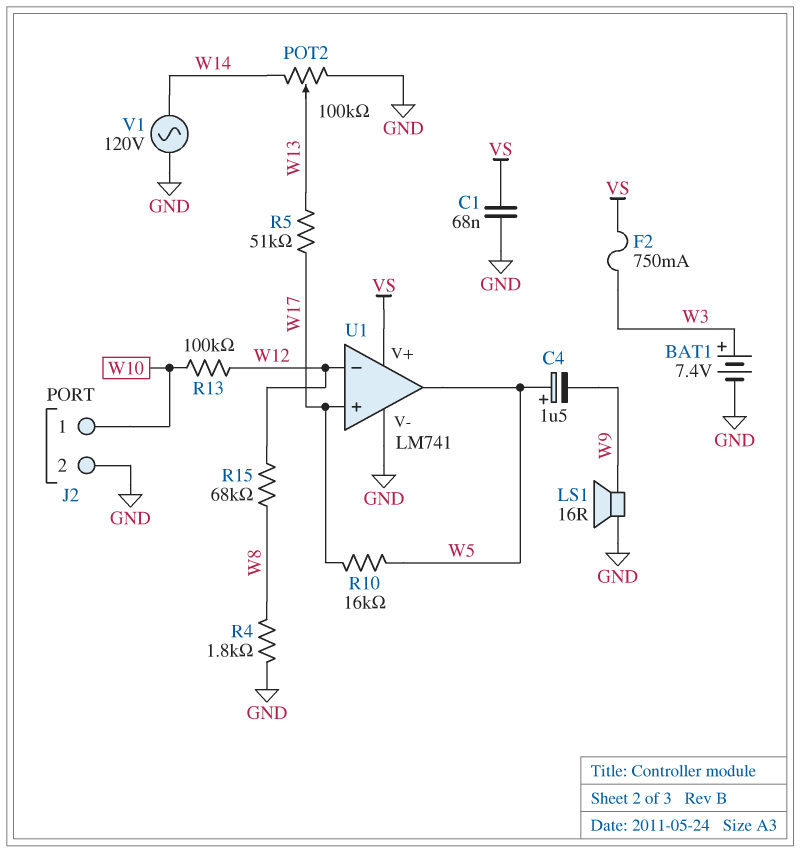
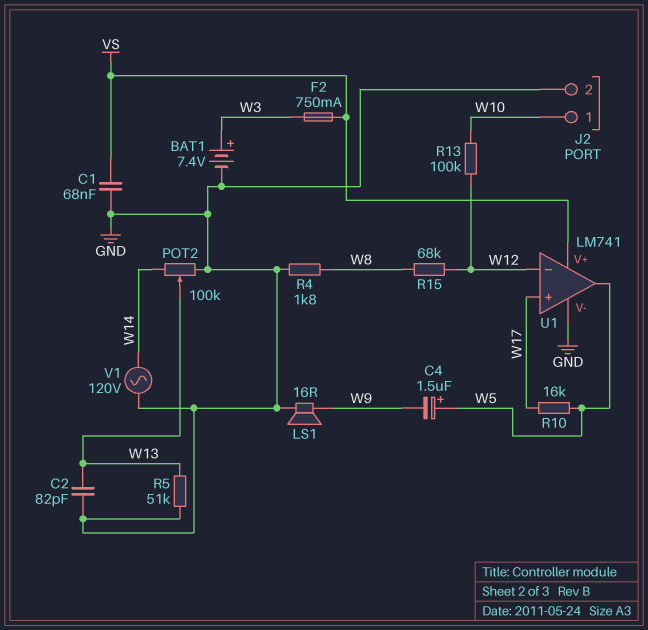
C2: none -> 82pF (GND, W13)
R5: 51k (W13, W17) -> 51k (GND, W13)

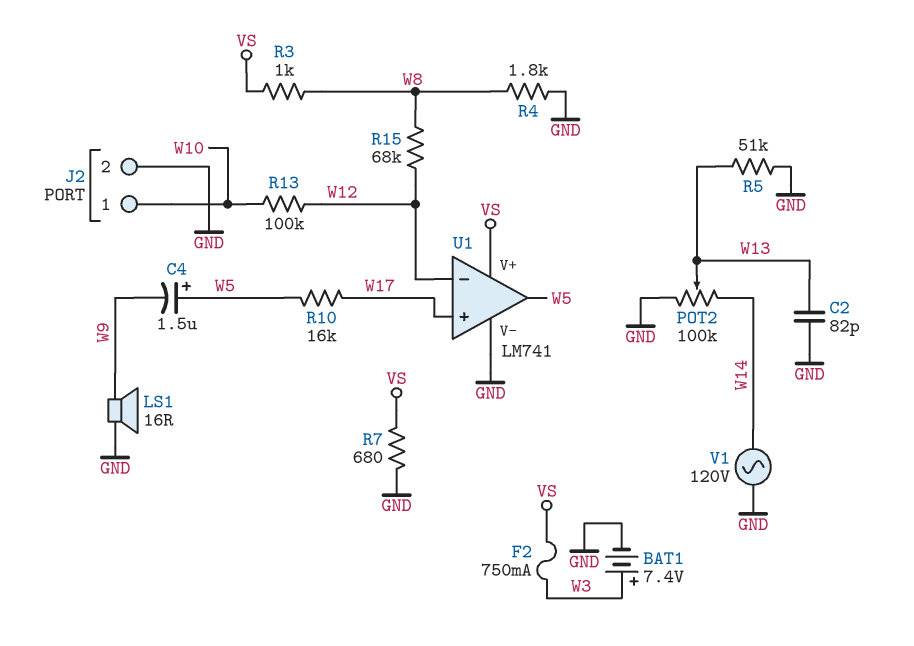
C1: 68nF (GND, VS) -> none
R3: none -> 1k (VS, W8)
R7: none -> 680 (GND, VS)

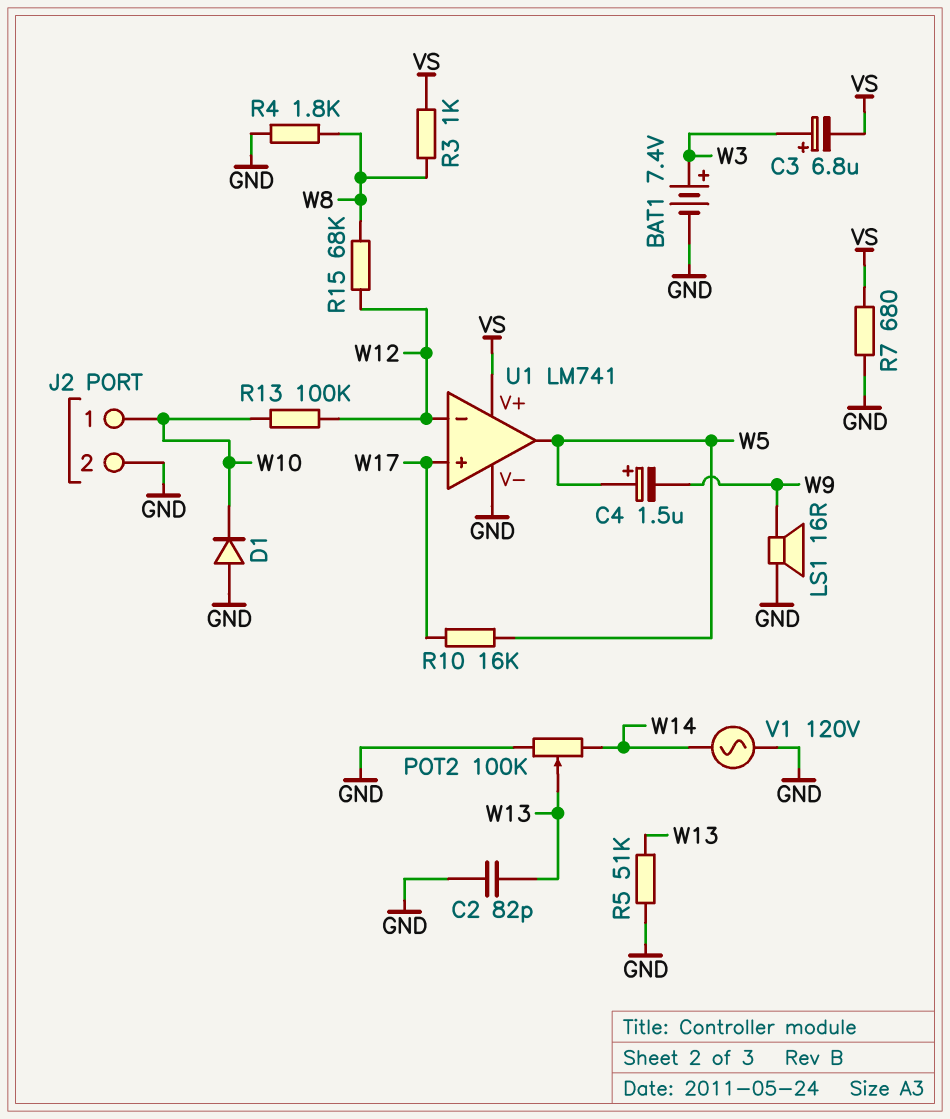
C3: none -> 6.8uF (plus W3, minus VS)
D1: none -> diode (A GND, K W10)
F2: 750mA (VS, W3) -> none

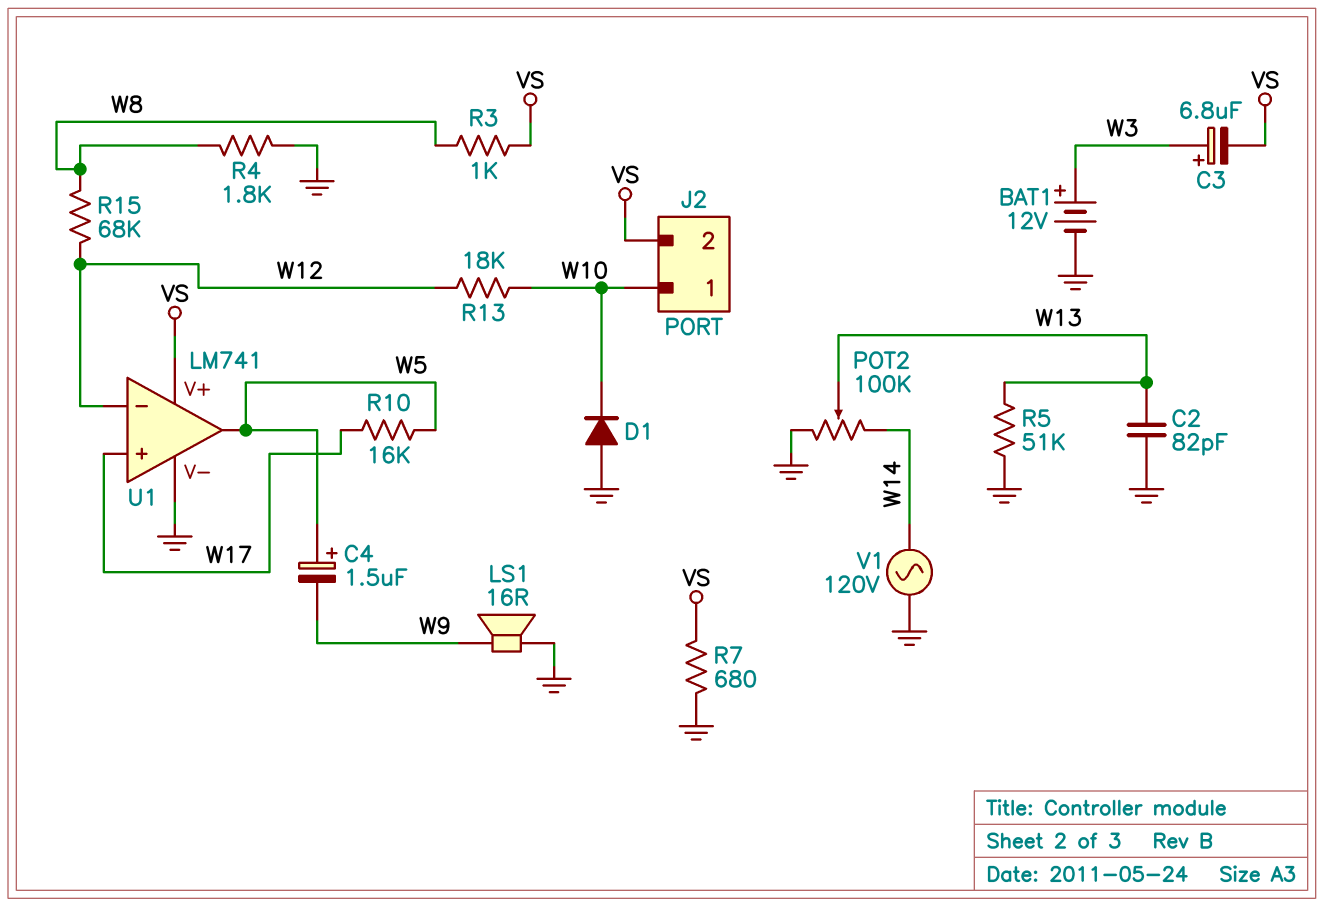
BAT1: 7.4V (plus W3, minus GND) -> 12V (plus W3, minus GND)
J2 pin 2: GND -> VS
R13: 100k (W10, W12) -> 18k (W10, W12)

